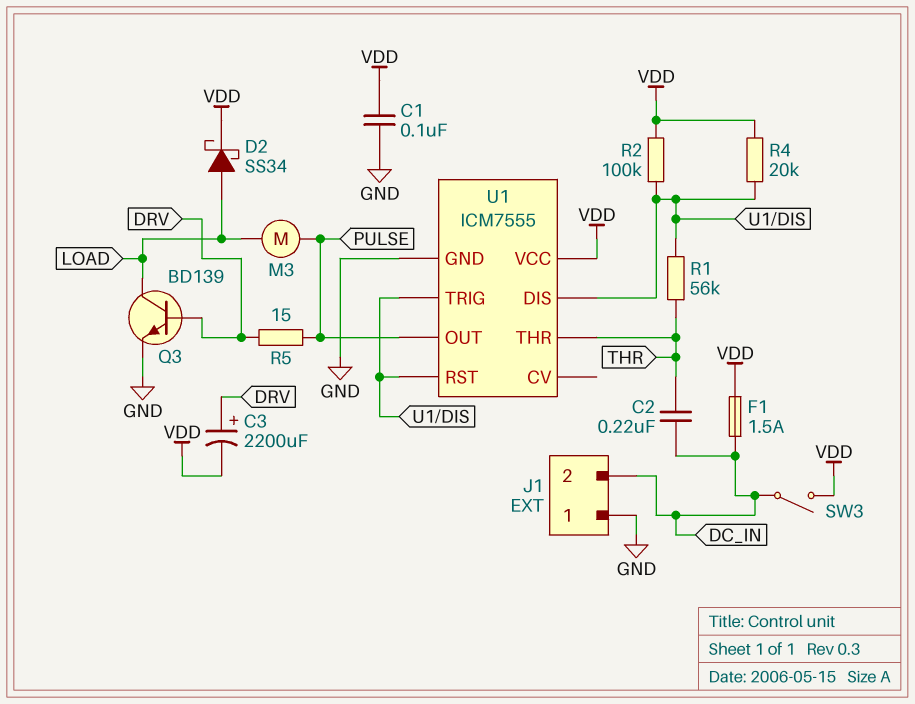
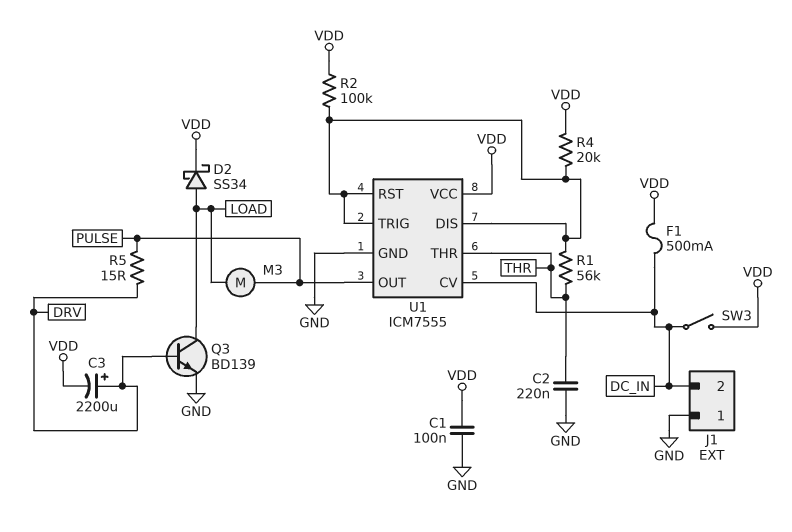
C2: 220nF (DC_IN, THR) -> 220nF (GND, THR)
F1: 1.5A (DC_IN, VDD) -> 500mA (DC_IN, VDD)
U1 pin CV: none -> DC_IN

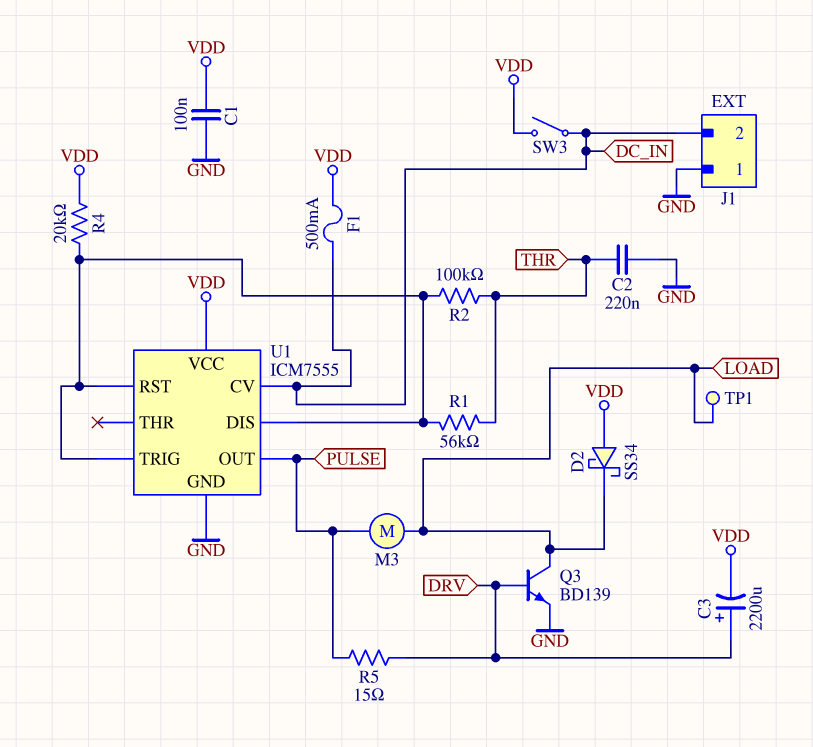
D2: schottky SS34 (A LOAD, K VDD) -> schottky SS34 (A VDD, K LOAD)
R2: 100k (U1/DIS, VDD) -> 100k (THR, U1/DIS)
TP1: none -> test point (LOAD)
U1 pin THR: THR -> none

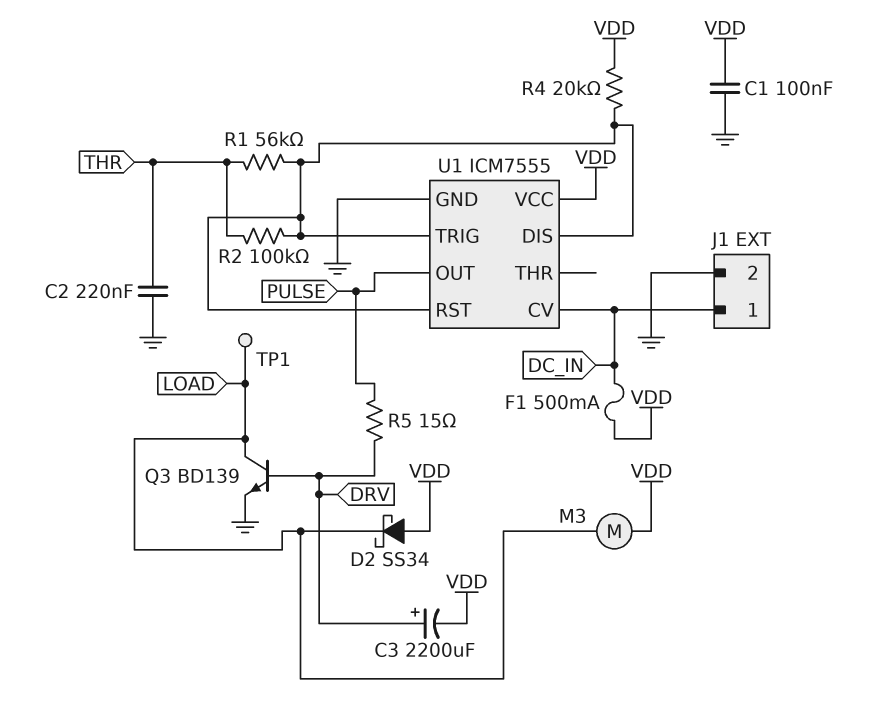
J1 pin 1: GND -> DC_IN
J1 pin 2: DC_IN -> GND
M3: motor (LOAD, PULSE) -> motor (LOAD, VDD)
SW3: switch (DC_IN, VDD) -> none

